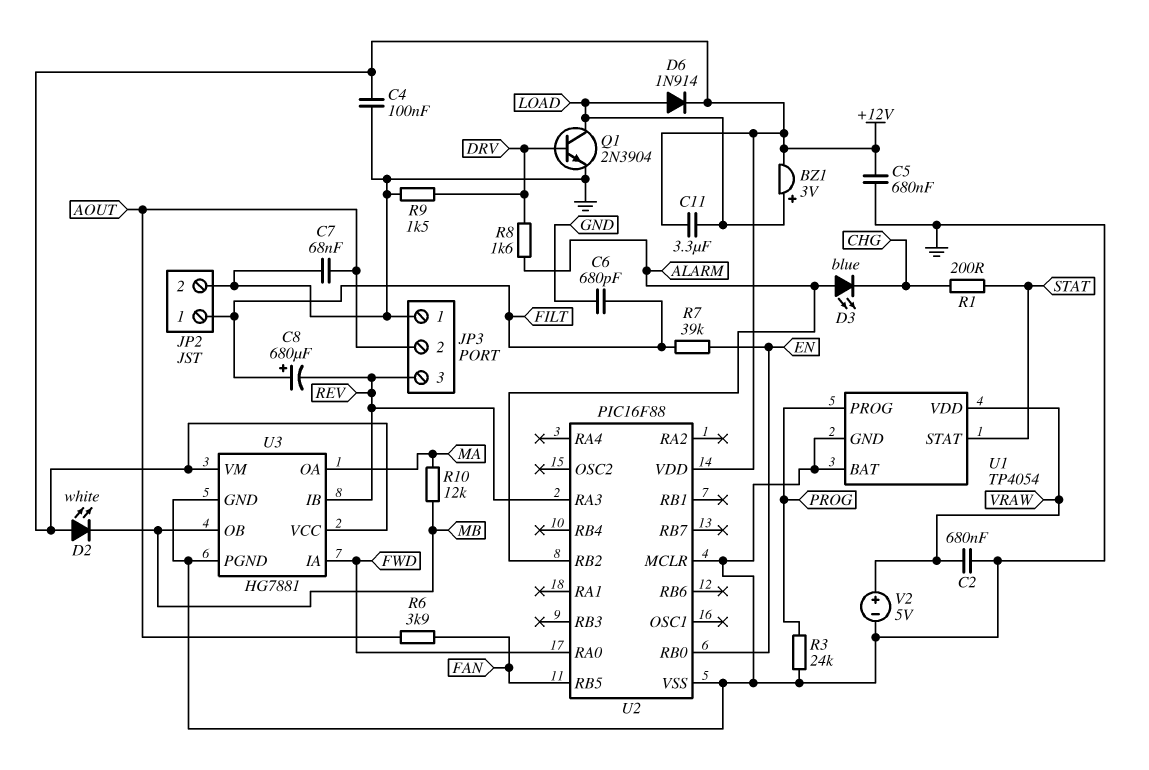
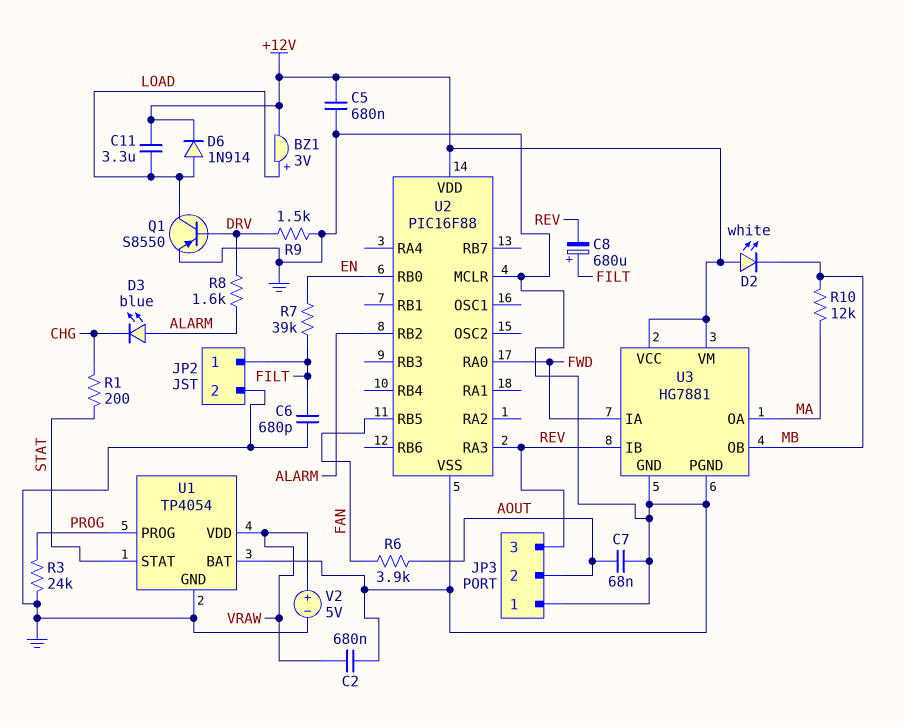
C4: 100nF (+12V, GND) -> none
Q1: NPN 2N3904 (B DRV, C LOAD, E GND) -> PNP S8550 (B DRV, C LOAD, E GND)

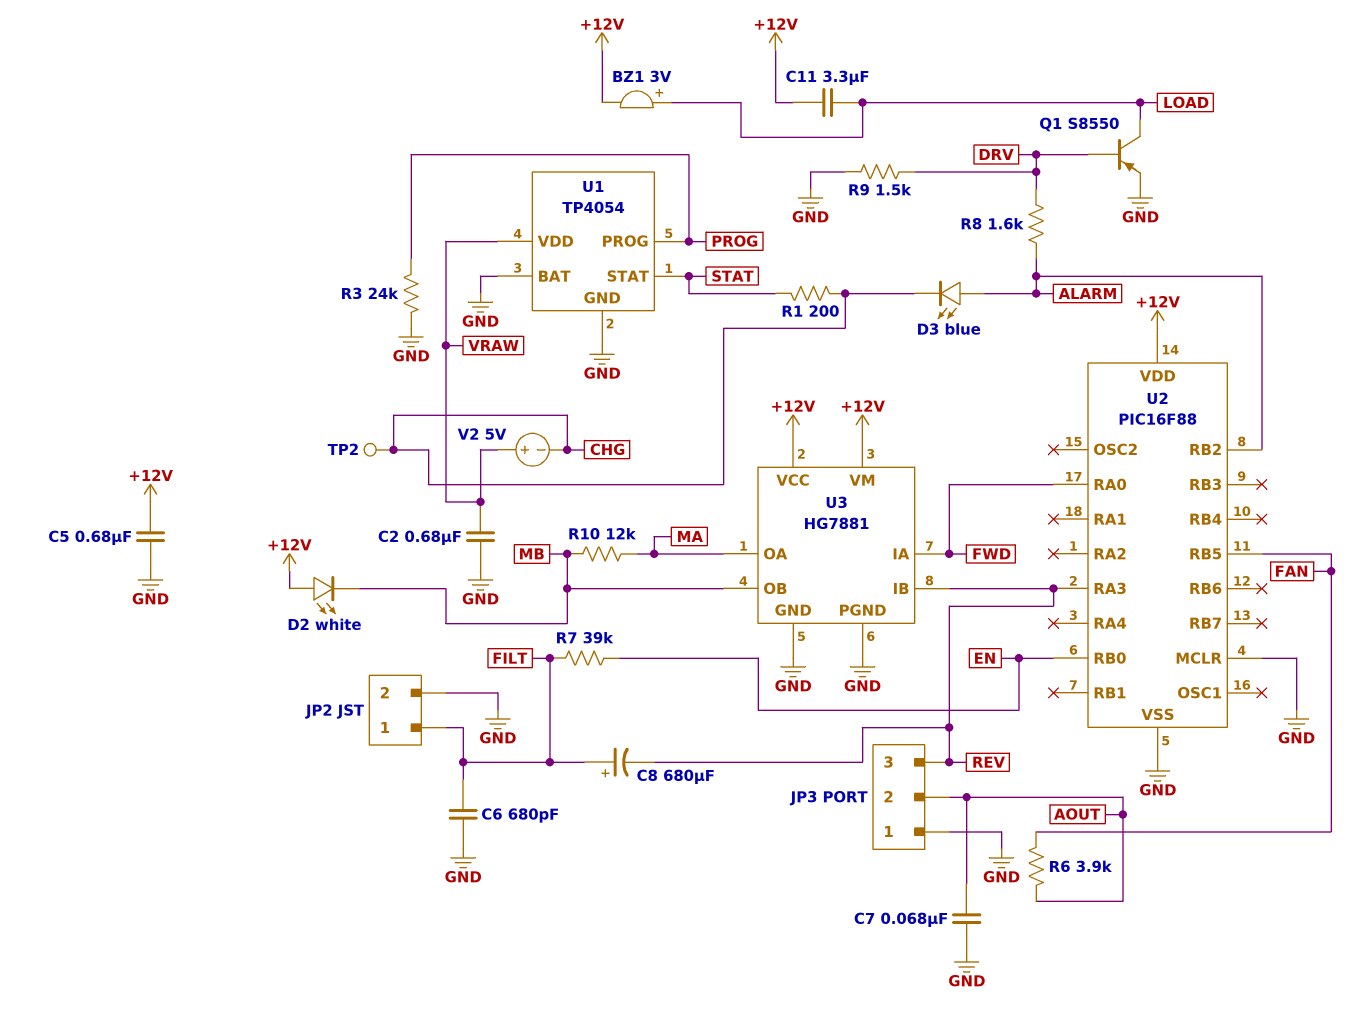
D6: diode 1N914 (A LOAD, K +12V) -> none
TP2: none -> test point (CHG)
V2: 5V (plus VRAW, minus GND) -> 5V (plus VRAW, minus CHG)

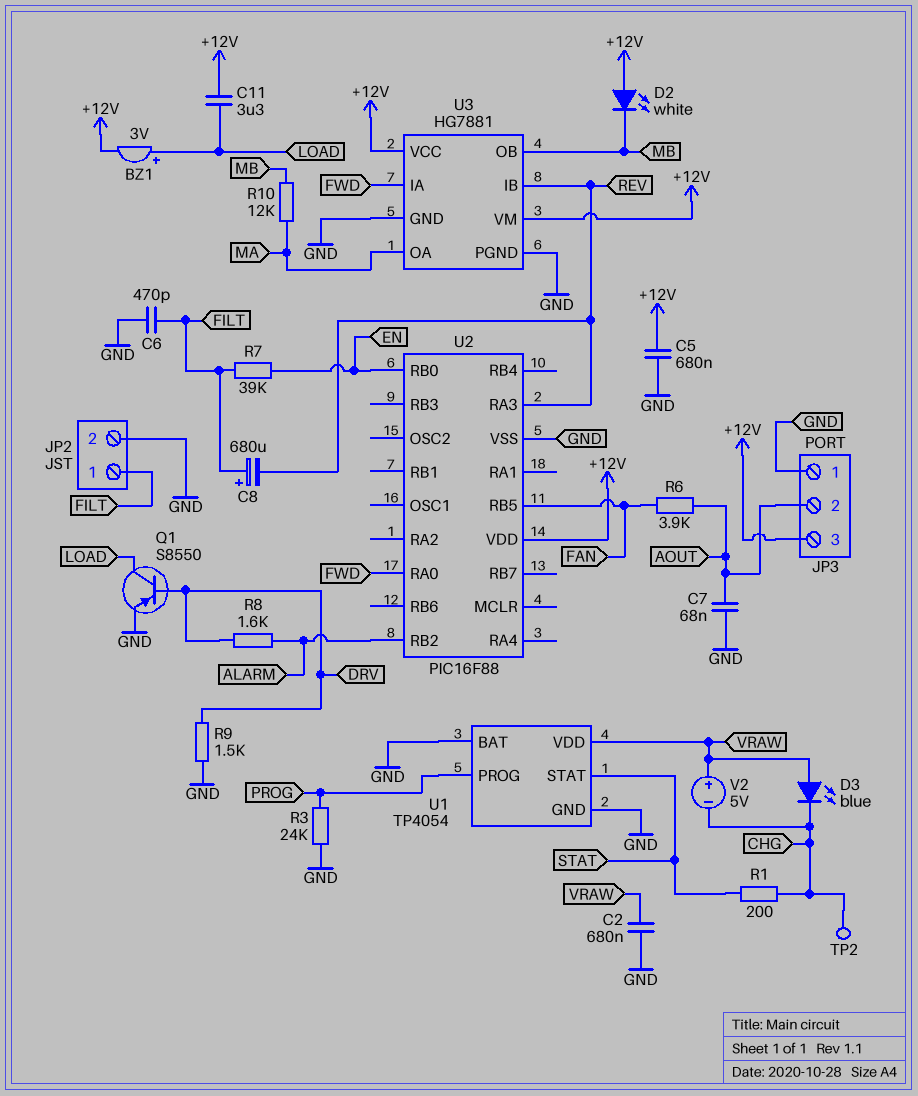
C6: 680pF (FILT, GND) -> 470pF (FILT, GND)
D3: LED blue (A ALARM, K CHG) -> LED blue (A VRAW, K CHG)
JP3 pin 3: REV -> +12V
U2 pin MCLR: GND -> none

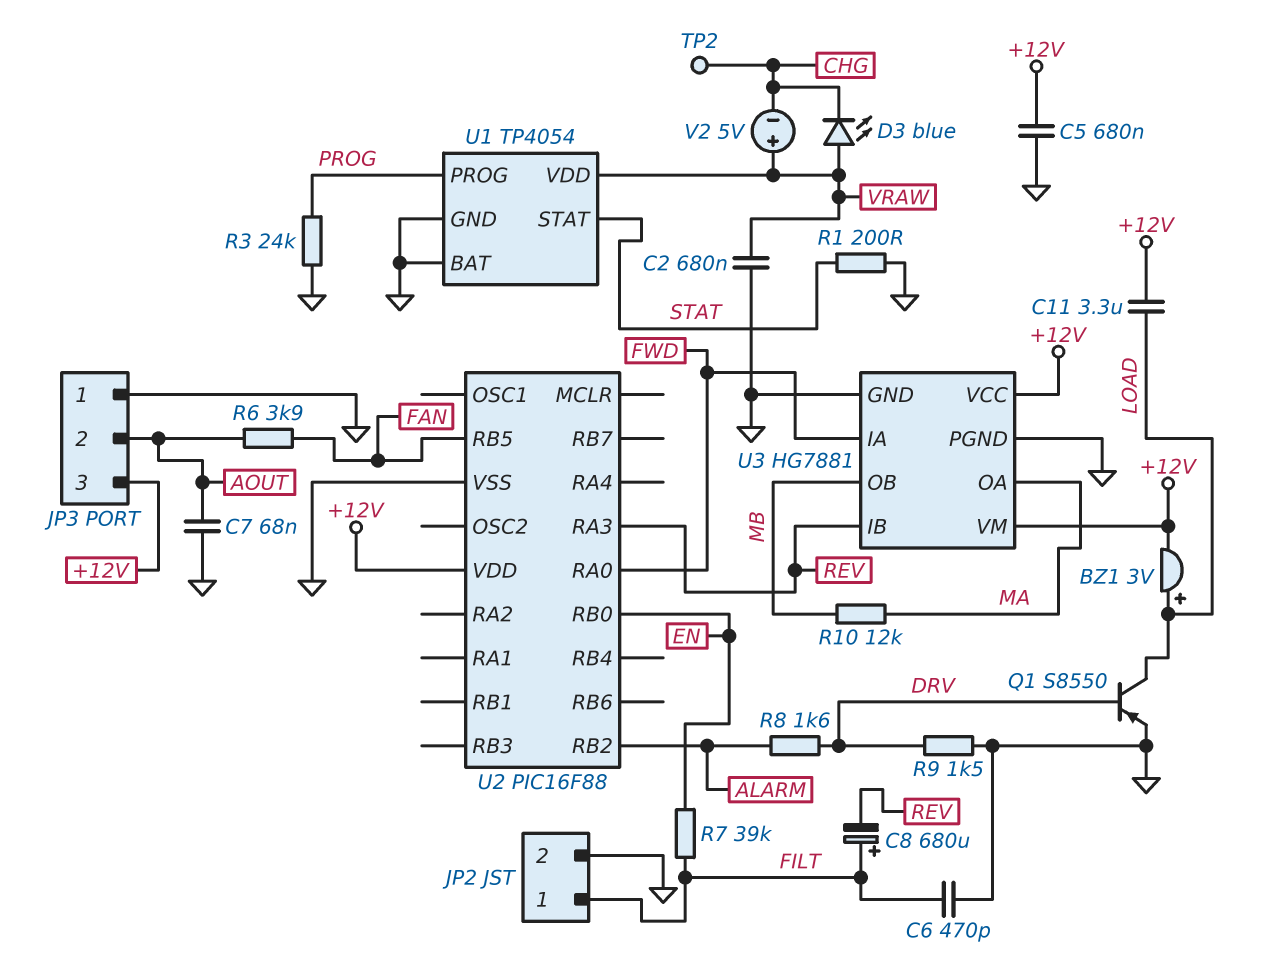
D2: LED white (A +12V, K MB) -> none
R1: 200 (CHG, STAT) -> 200 (GND, STAT)

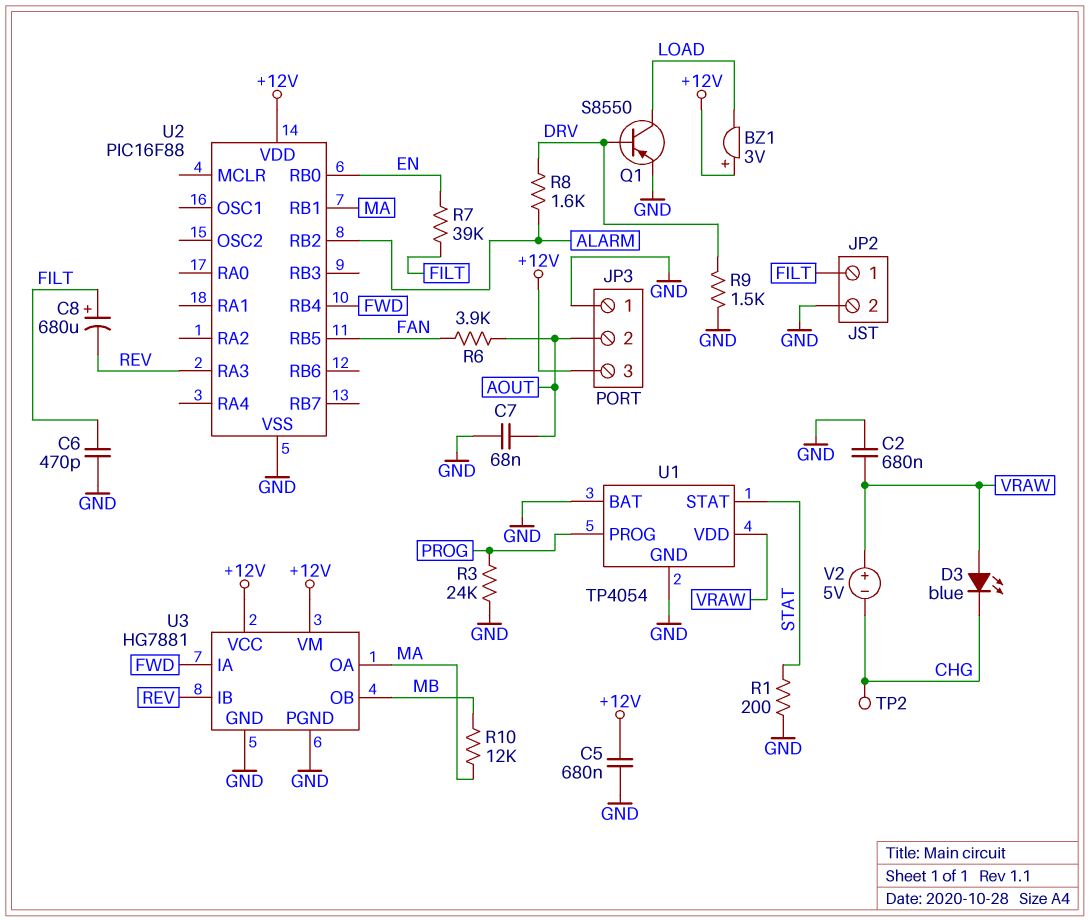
BZ1: buzzer 3V (plus LOAD, minus +12V) -> buzzer 3V (plus +12V, minus LOAD)
C11: 3.3uF (+12V, LOAD) -> none
U2 pin RA0: FWD -> none
U2 pin RB1: none -> MA
U2 pin RB4: none -> FWD

